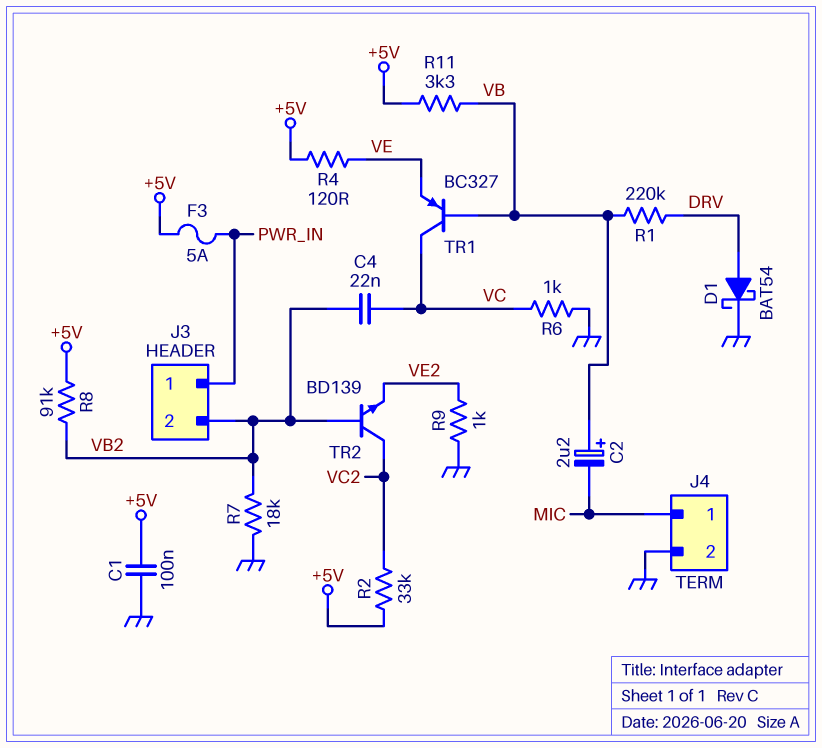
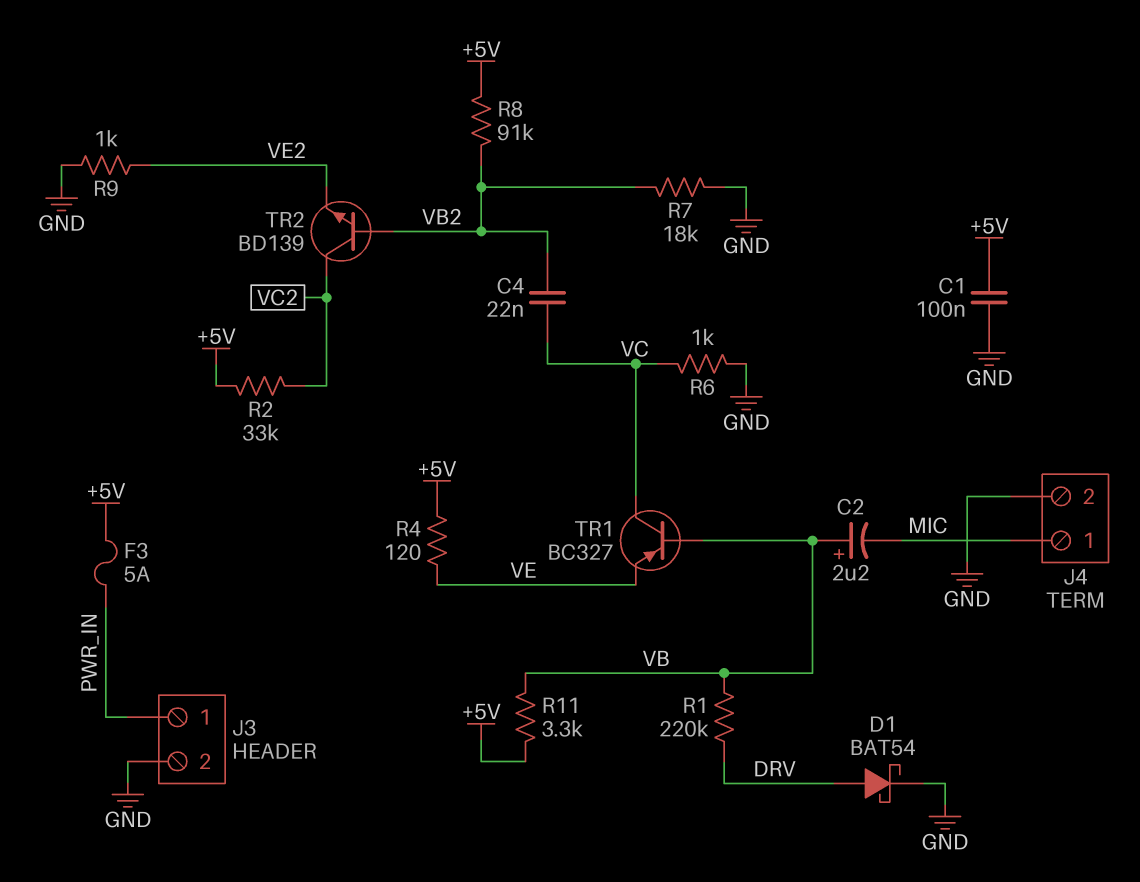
J3 pin 2: VB2 -> GND

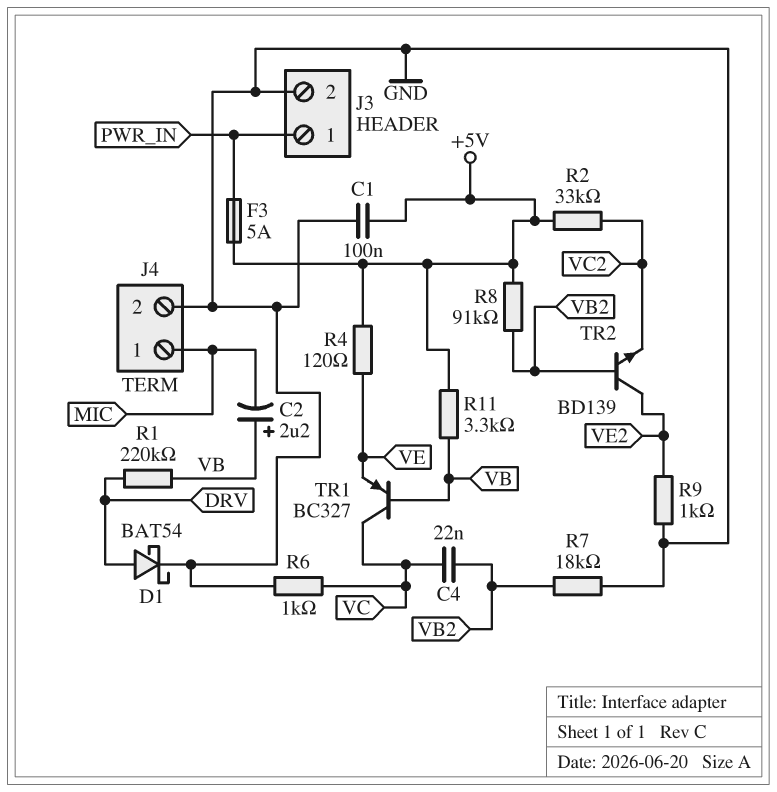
TR2: NPN BD139 (B VB2, C VC2, E VE2) -> NPN BD139 (B VB2, C VE2, E VC2)

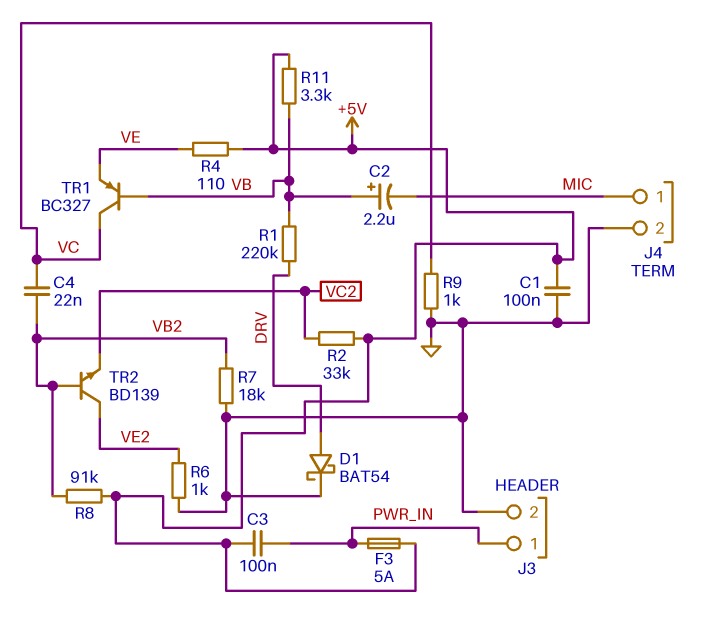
C3: none -> 100nF (+5V, PWR_IN)
R4: 120 (+5V, VE) -> 110 (+5V, VE)
R6: 1k (GND, VC) -> 1k (GND, VE2)
R9: 1k (GND, VE2) -> 1k (GND, VC)

